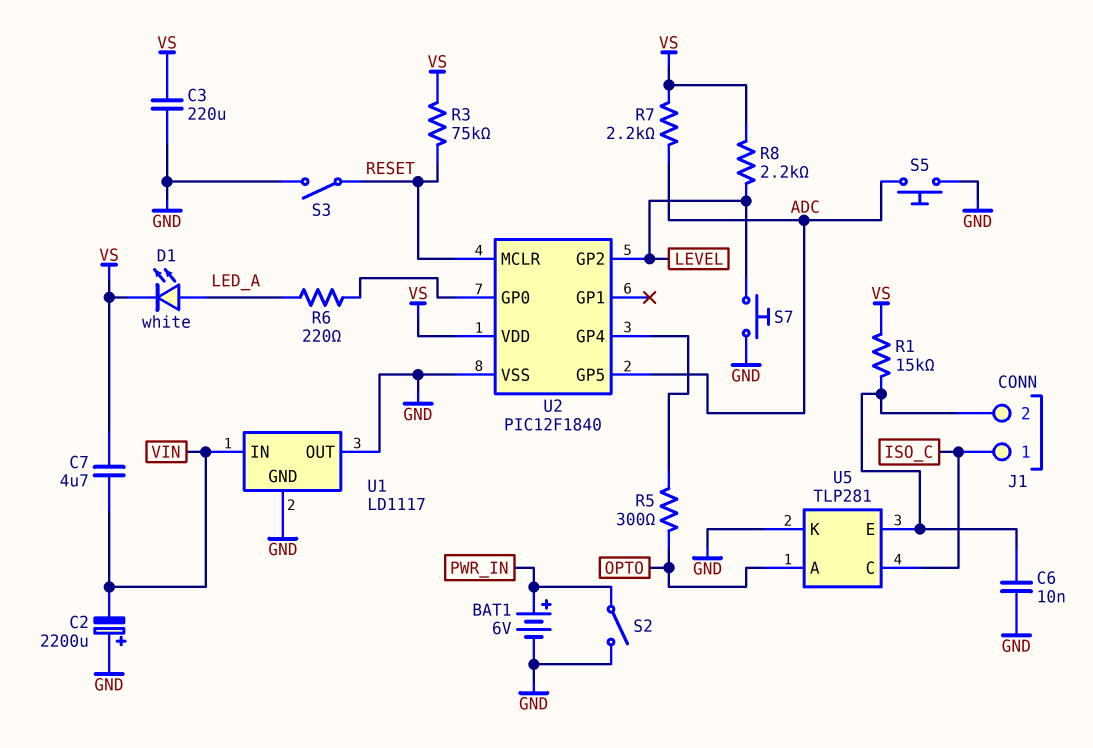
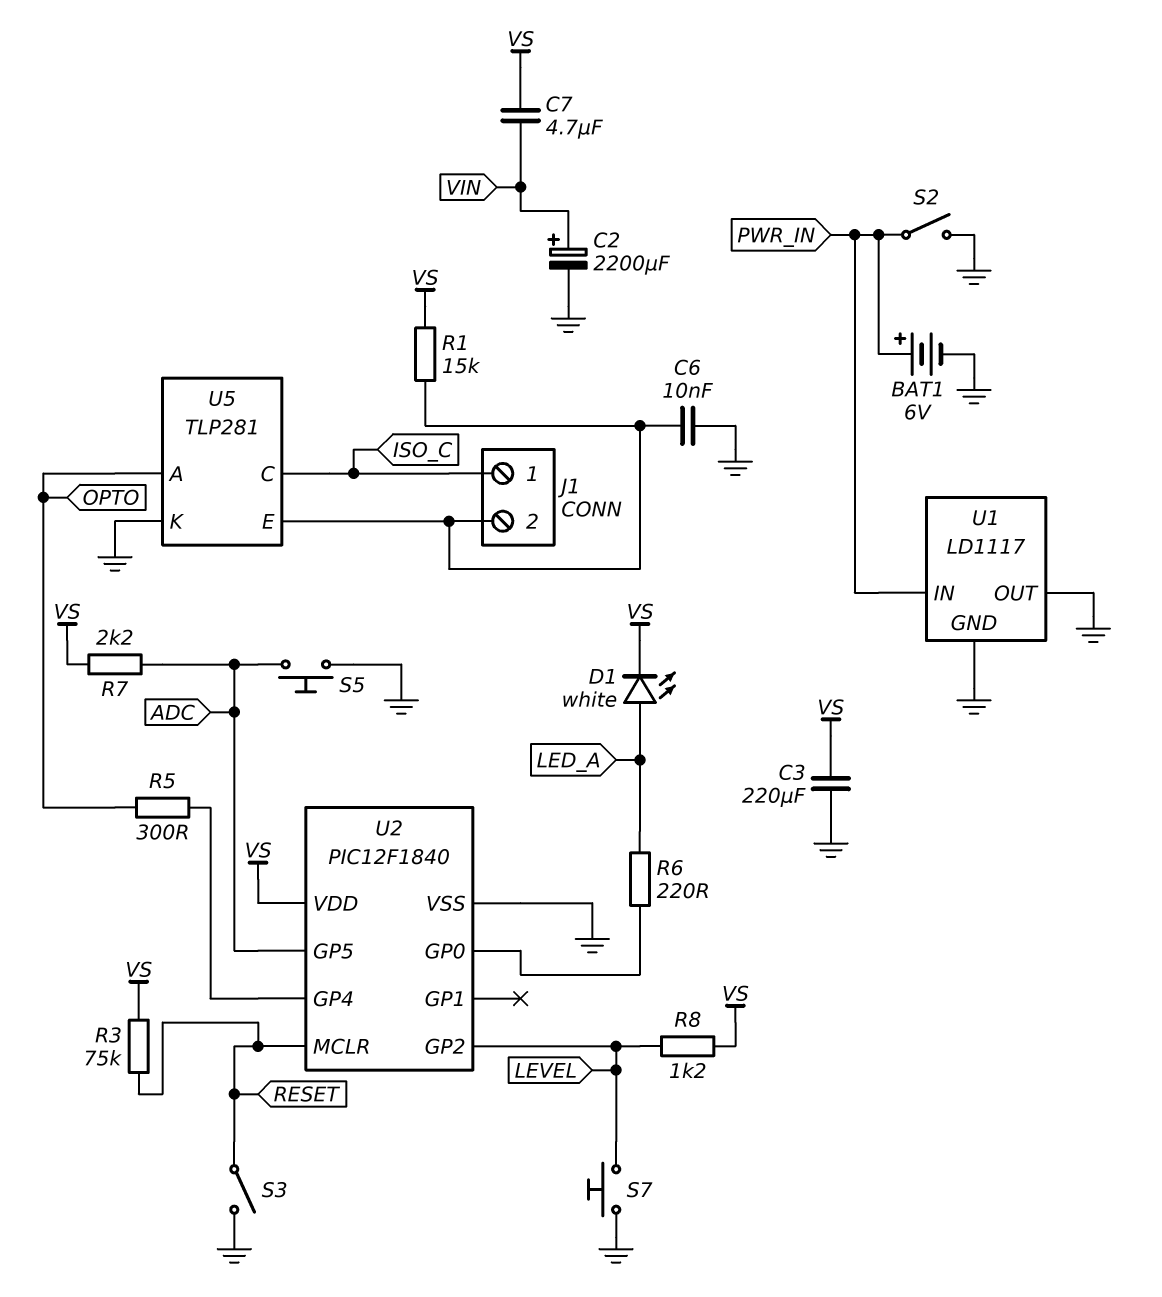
C2: 2200uF (plus GND, minus VIN) -> 2200uF (plus VIN, minus GND)
R8: 2.2k (LEVEL, VS) -> 1.2k (LEVEL, VS)
U1 pin IN: VIN -> PWR_IN

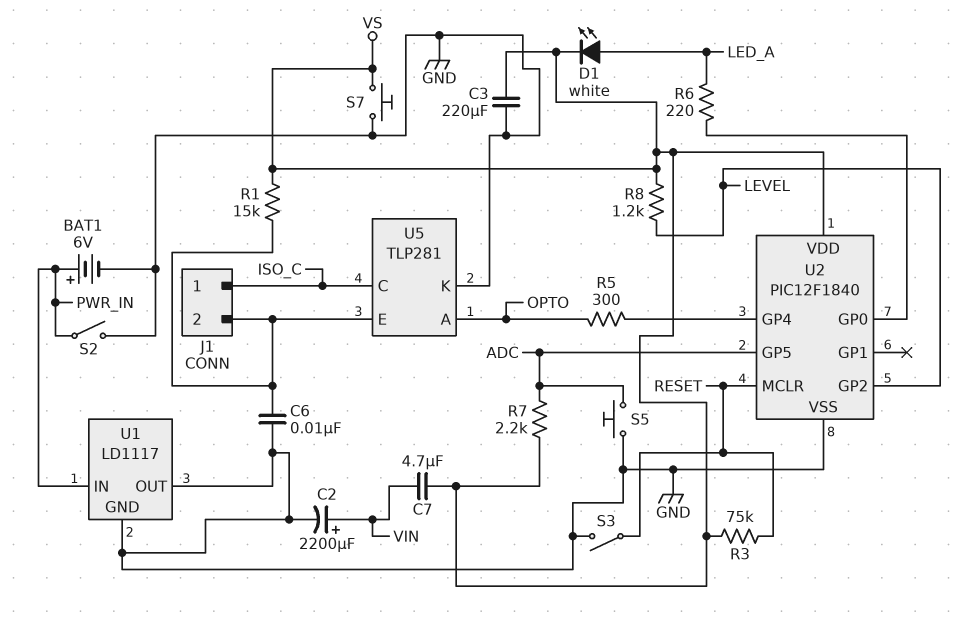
S7: button (GND, LEVEL) -> button (GND, VS)

